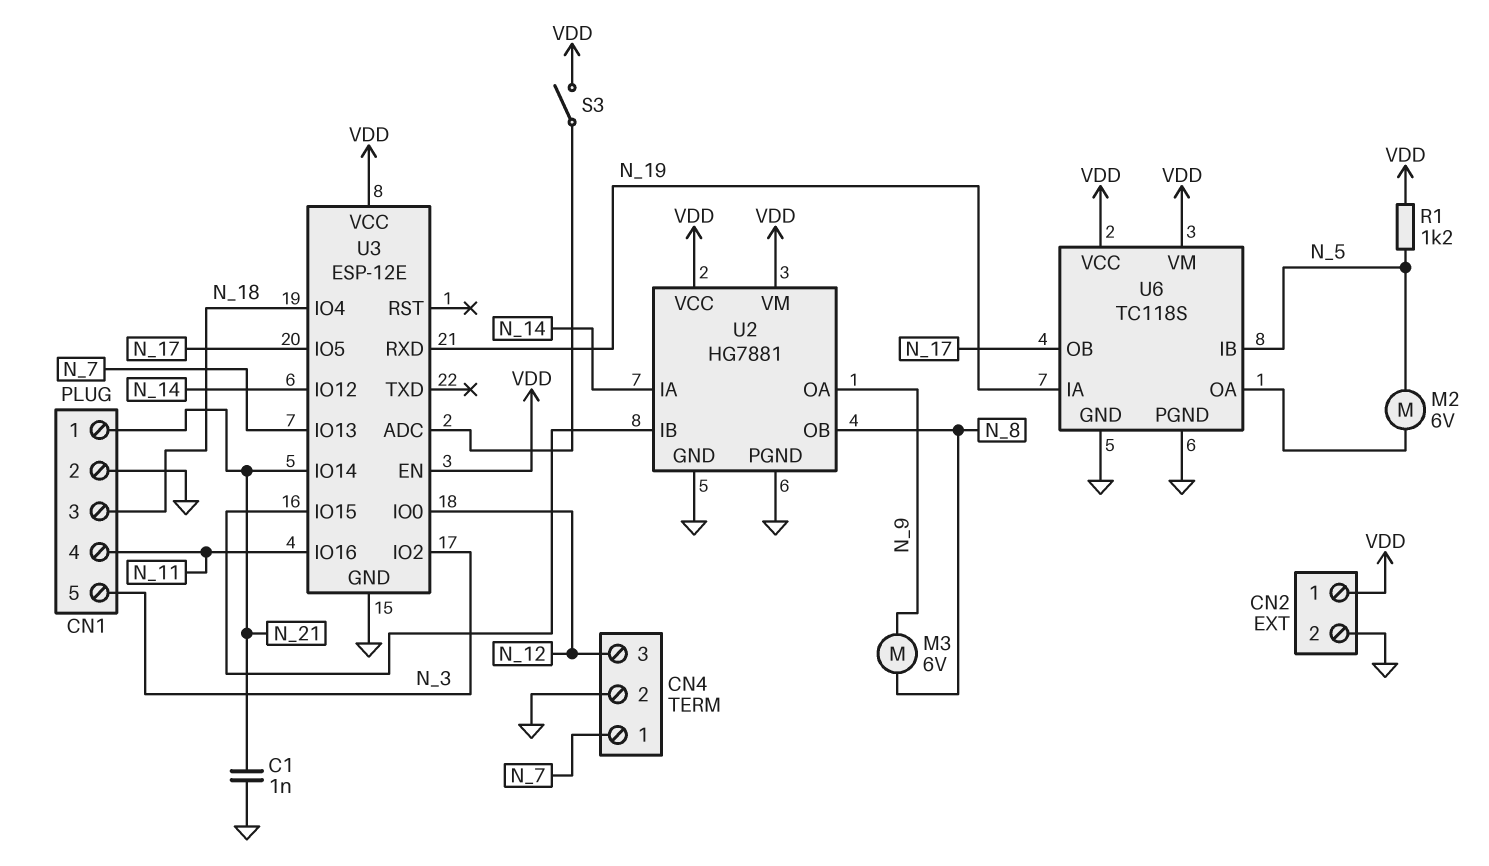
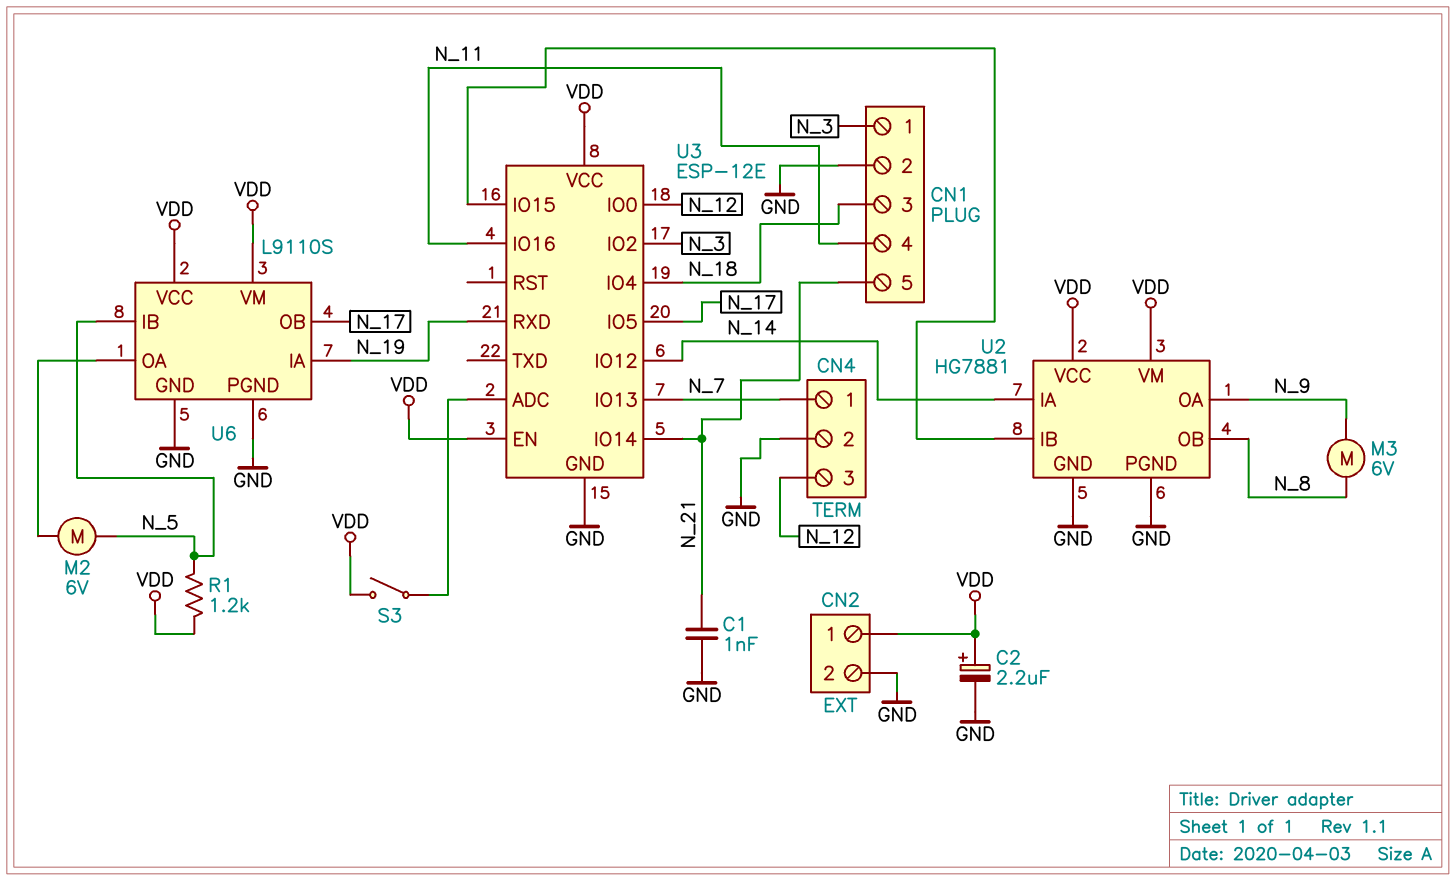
C2: none -> 2.2uF (plus VDD, minus GND)
CN1 pin 1: N_21 -> N_3
CN1 pin 5: N_3 -> N_21
U6: TC118S -> L9110S

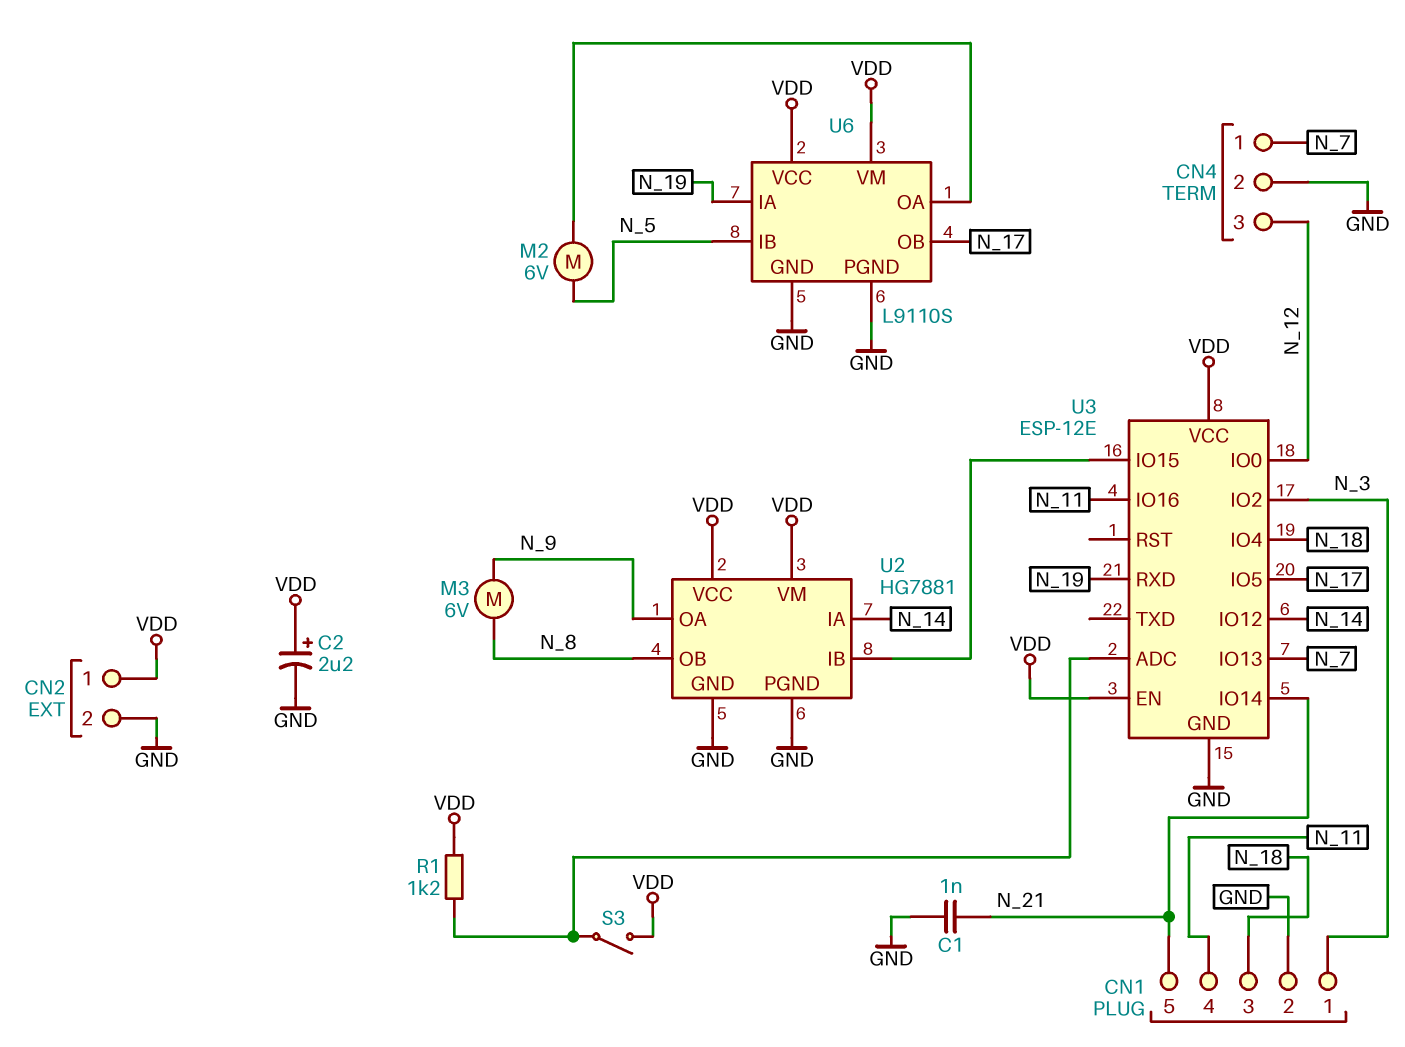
R1: 1.2k (N_5, VDD) -> 1.2k (U3/ADC, VDD)

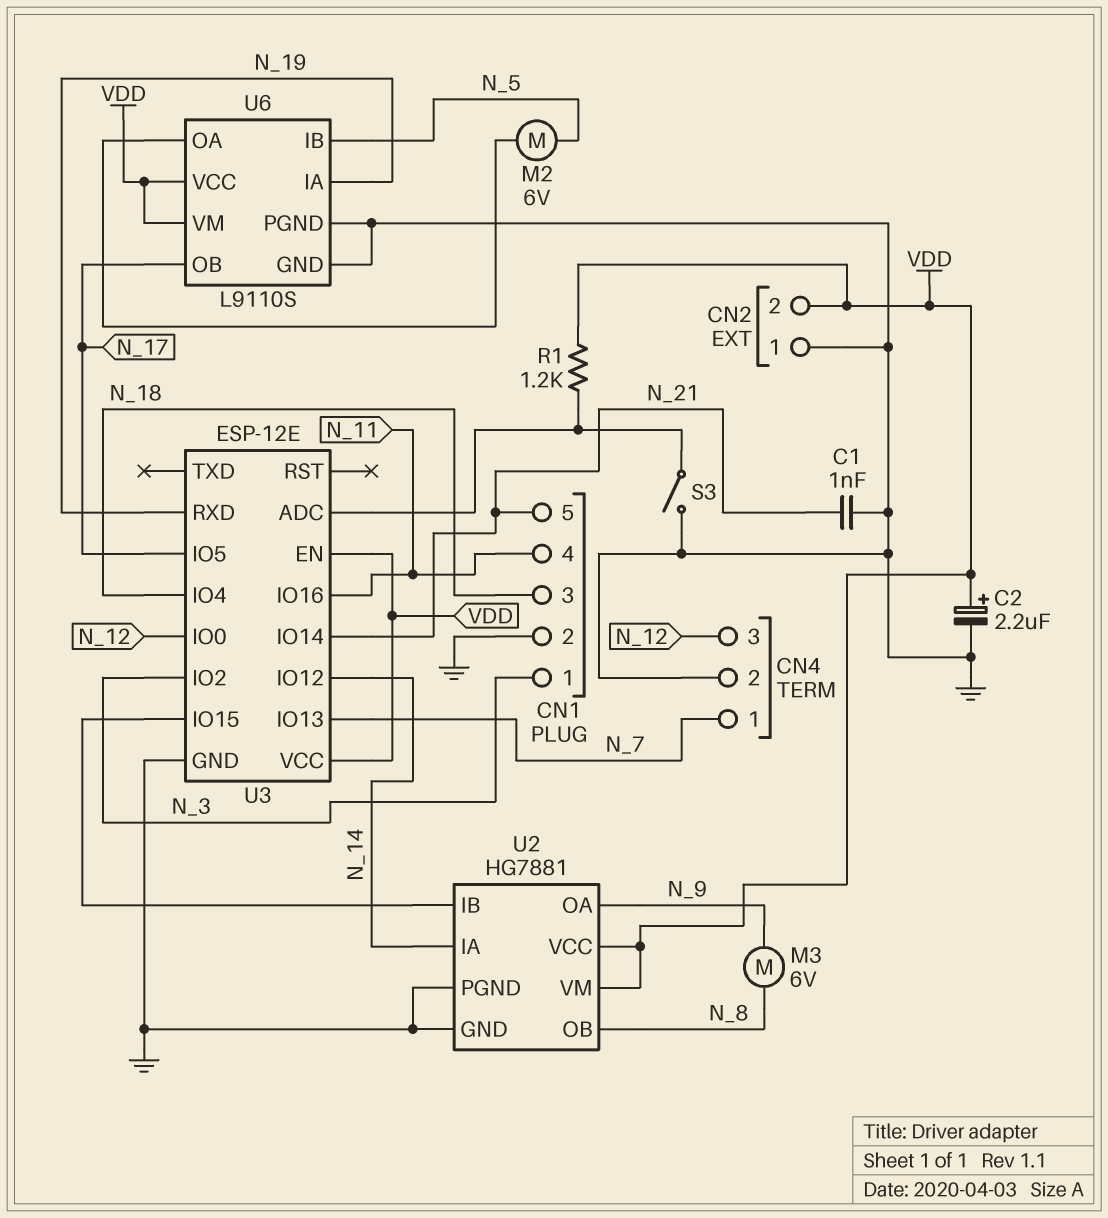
CN2 pin 1: VDD -> GND
CN2 pin 2: GND -> VDD
S3: switch (U3/ADC, VDD) -> switch (GND, U3/ADC)

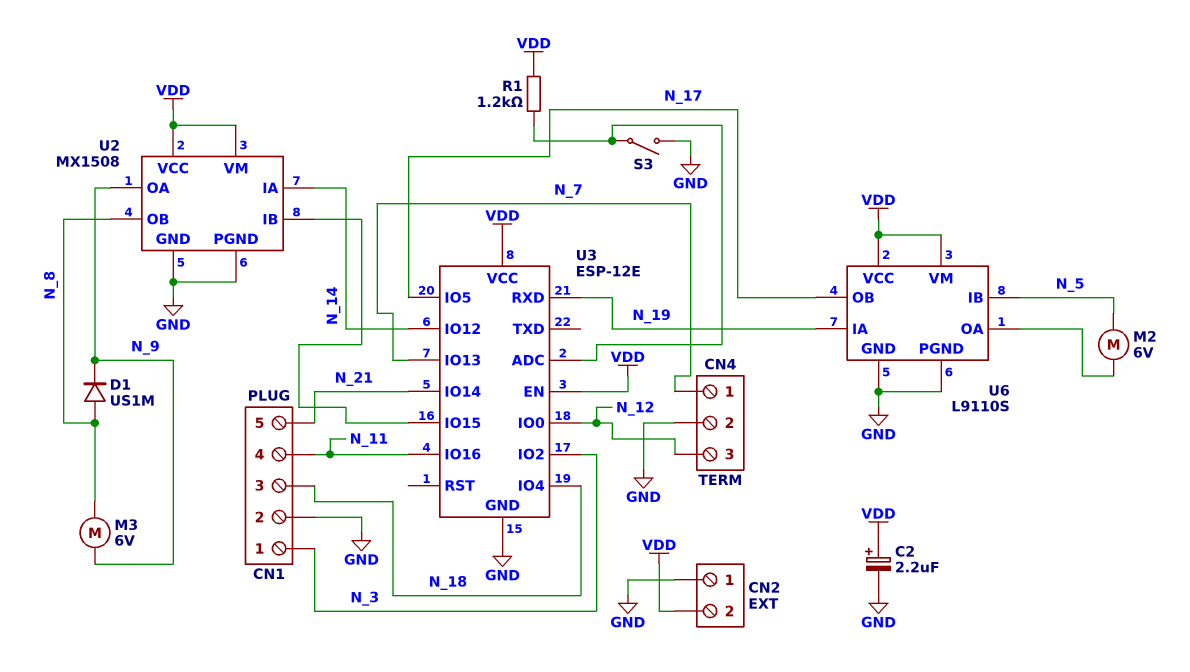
C1: 1nF (GND, N_21) -> none
D1: none -> diode US1M (A N_8, K N_9)
U2: HG7881 -> MX1508

